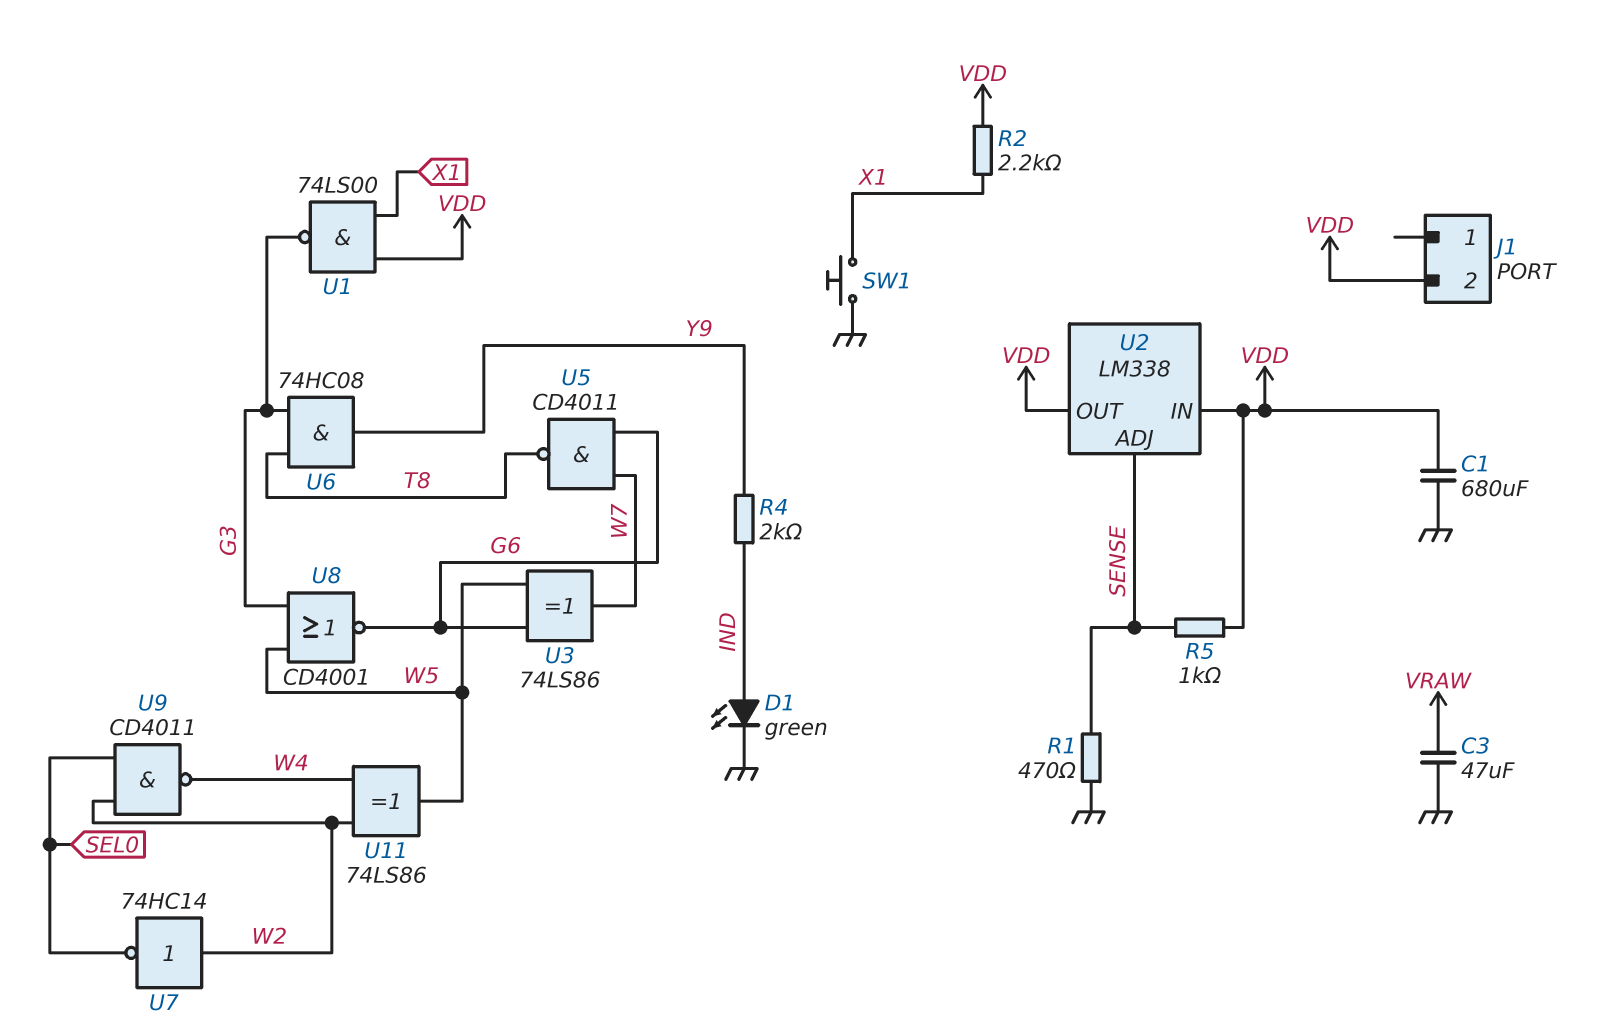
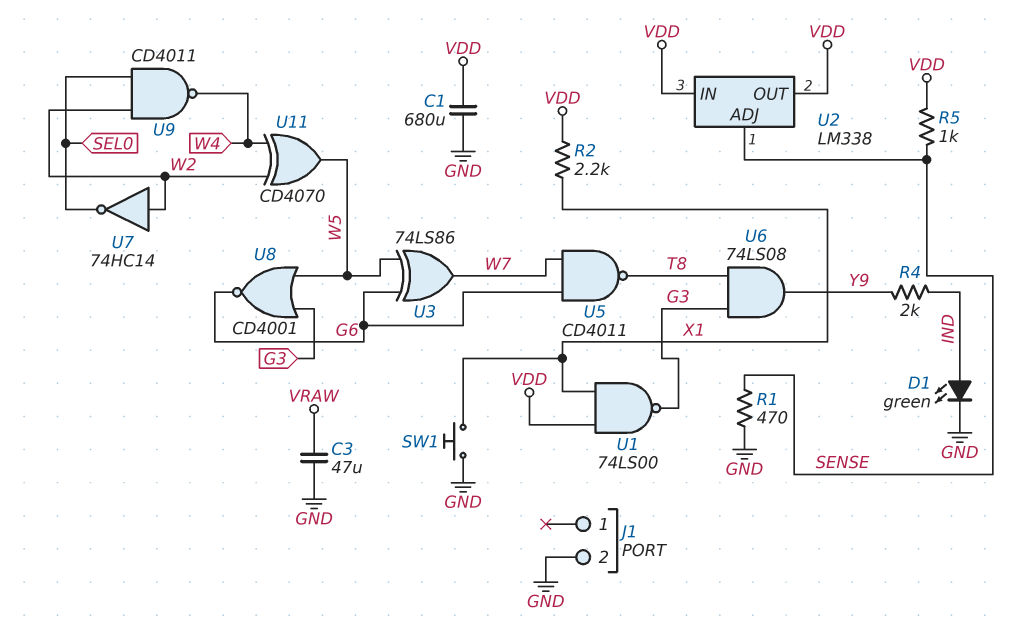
J1 pin 2: VDD -> GND
U6: AND 74HC08 (in G3, in T8, out Y9) -> AND 74LS08 (in G3, in T8, out Y9)
U11: XOR 74LS86 (in W2, in W4, out W5) -> XOR CD4070 (in W2, in W4, out W5)

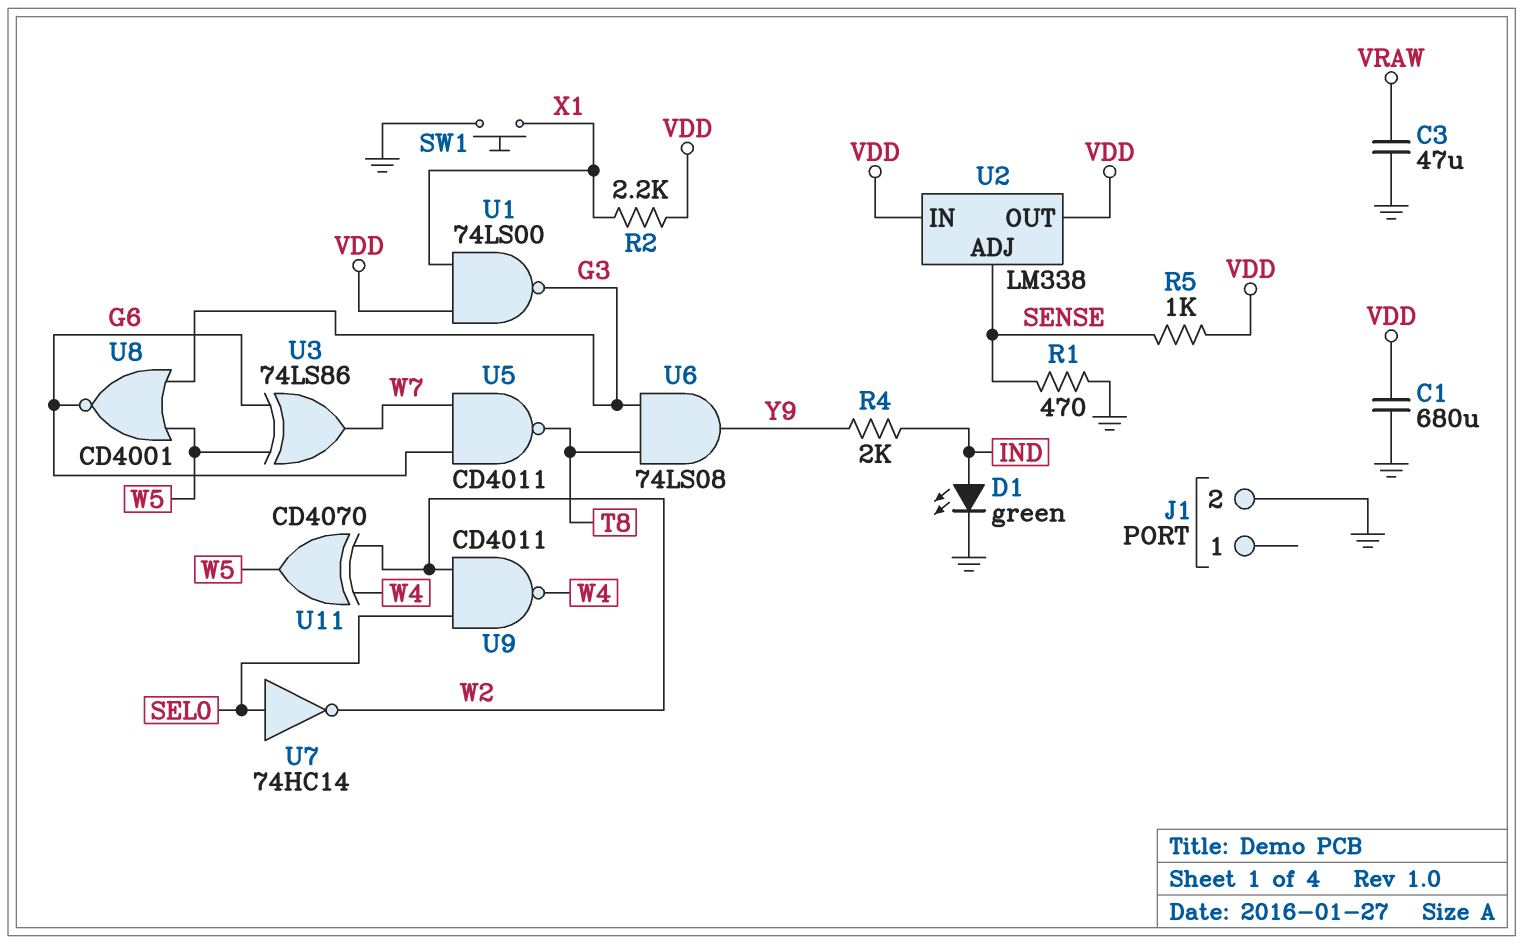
U7: NOT 74HC14 (in W2, out SEL0) -> NOT 74HC14 (in SEL0, out W2)

